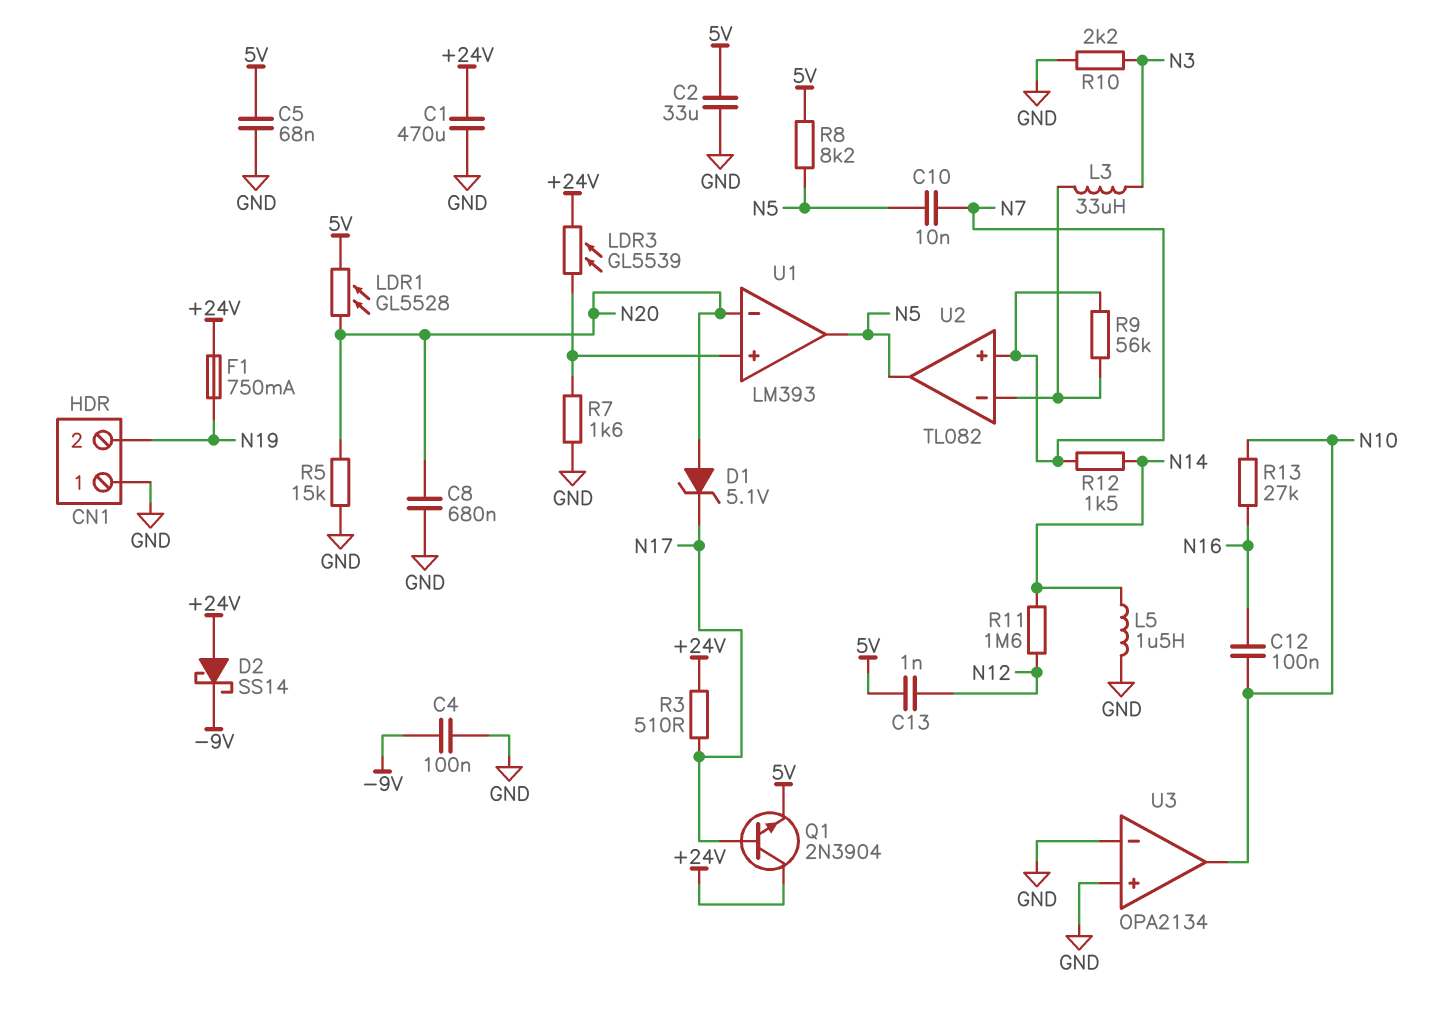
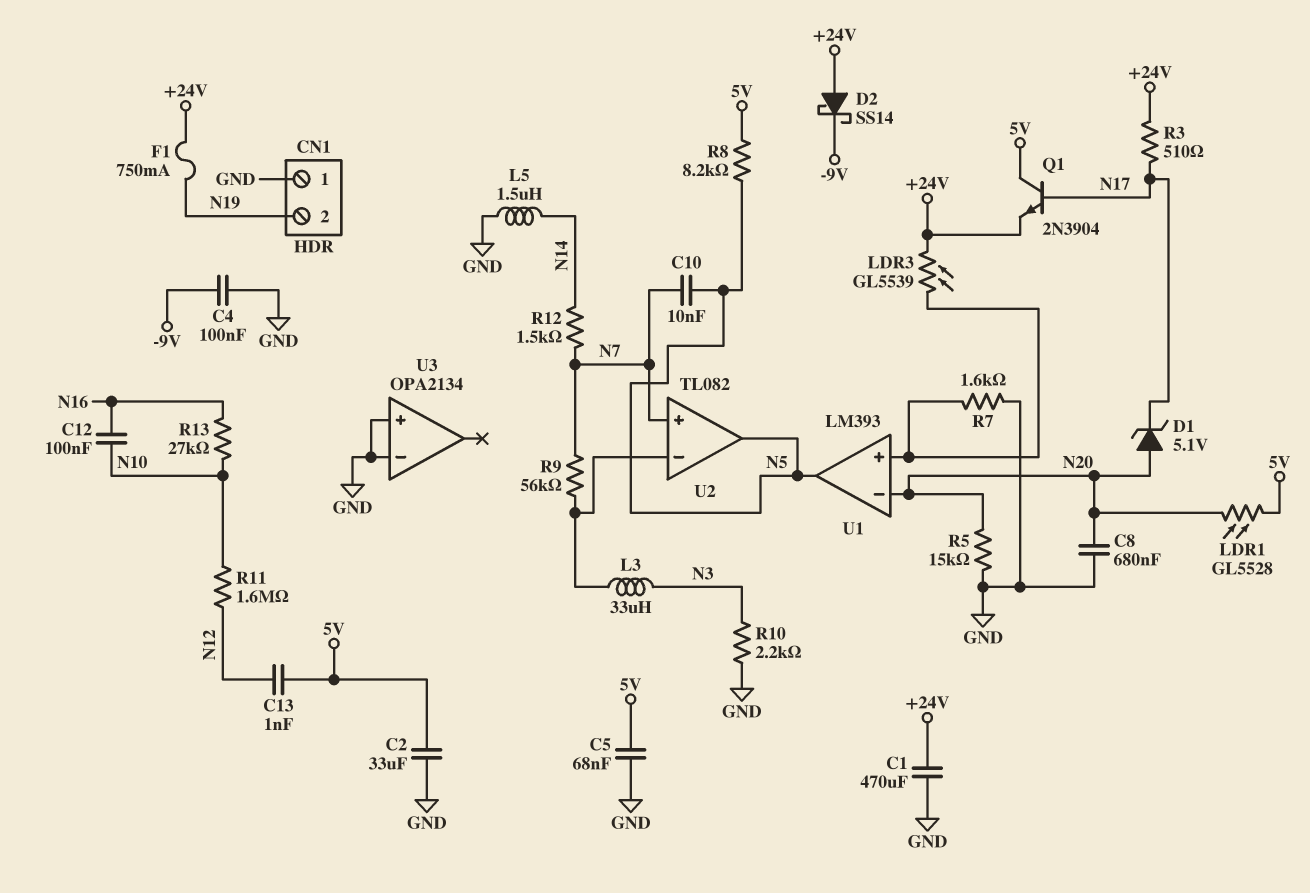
Q1: NPN 2N3904 (B N17, C +24V, E 5V) -> NPN 2N3904 (B N17, C 5V, E +24V)
R11: 1.6M (N12, N14) -> 1.6M (N10, N12)
U3 pin out: N10 -> none

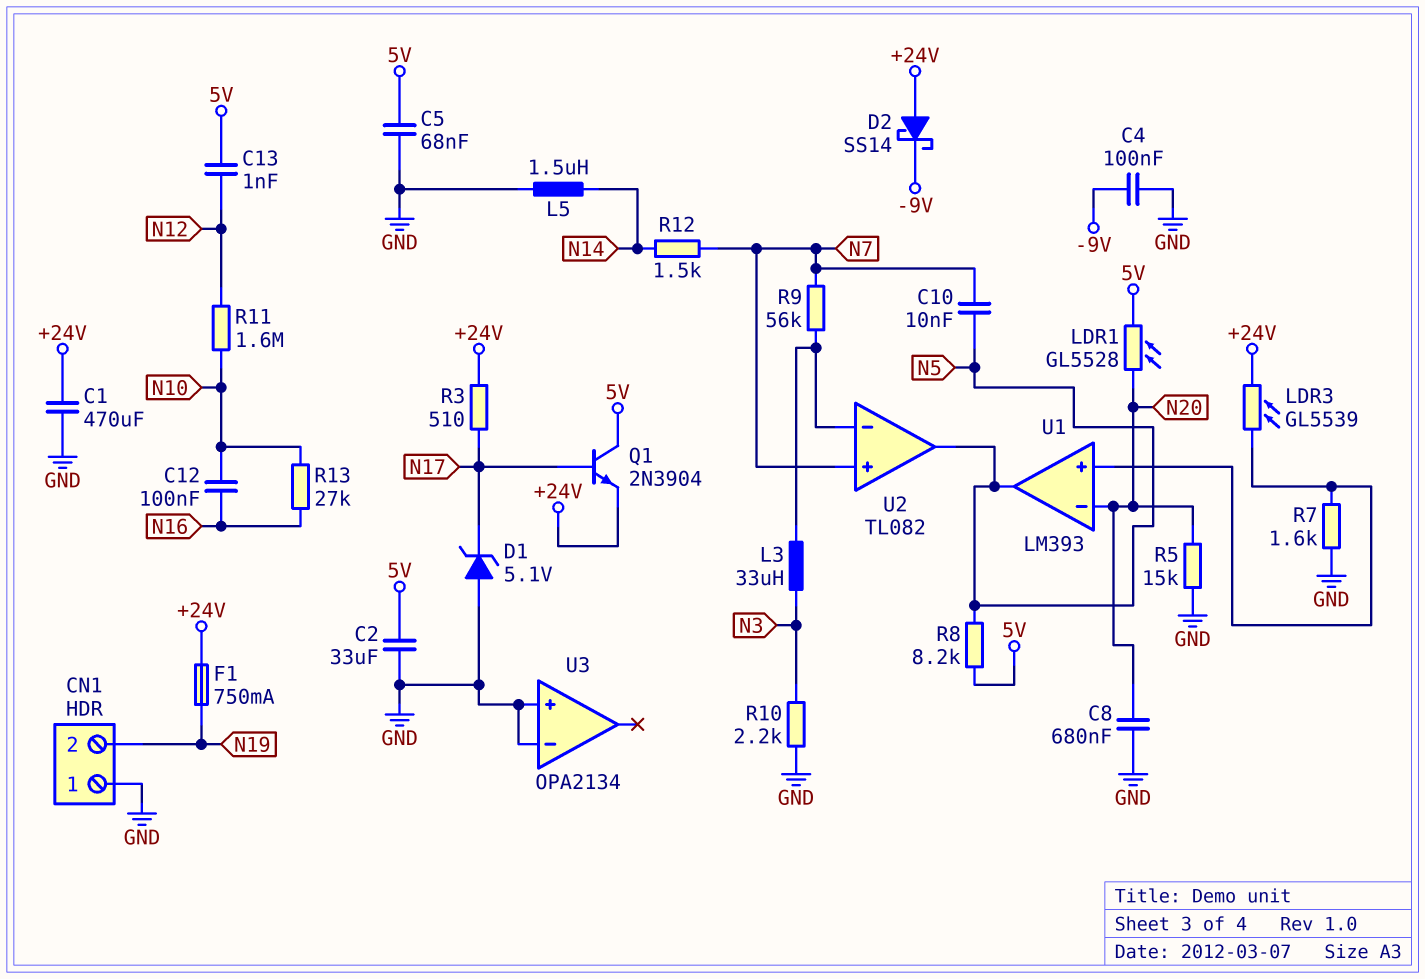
D1: zener 5.1V (A N20, K N17) -> zener 5.1V (A GND, K N17)

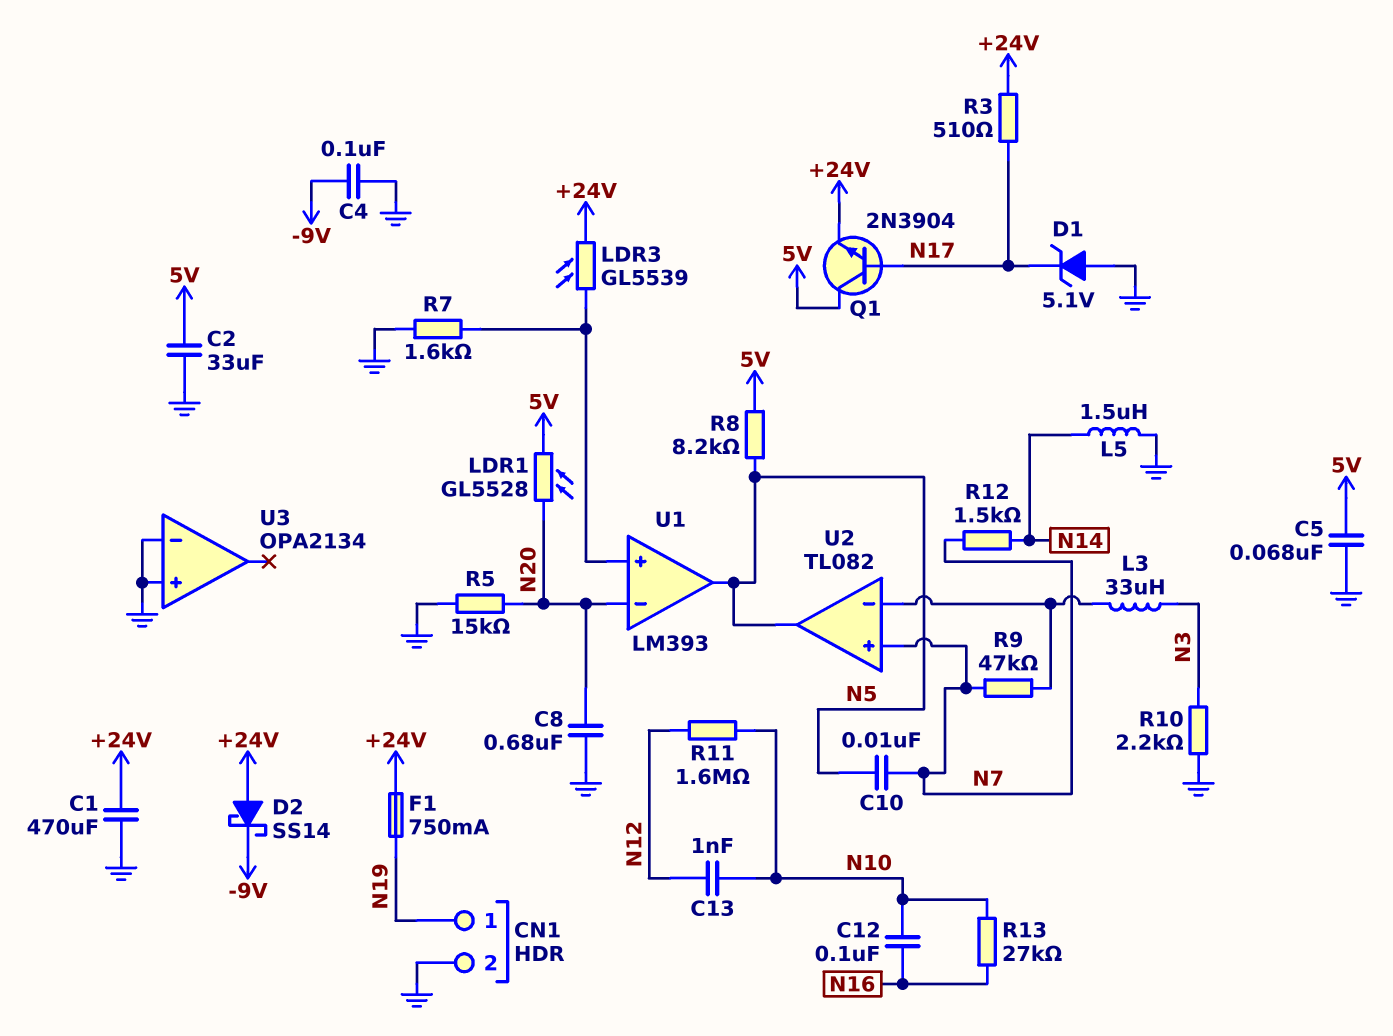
C13: 1nF (5V, N12) -> 1nF (N10, N12)
CN1 pin 1: GND -> N19
CN1 pin 2: N19 -> GND
R9: 56k (N7, U2/in-) -> 47k (N7, U2/in-)

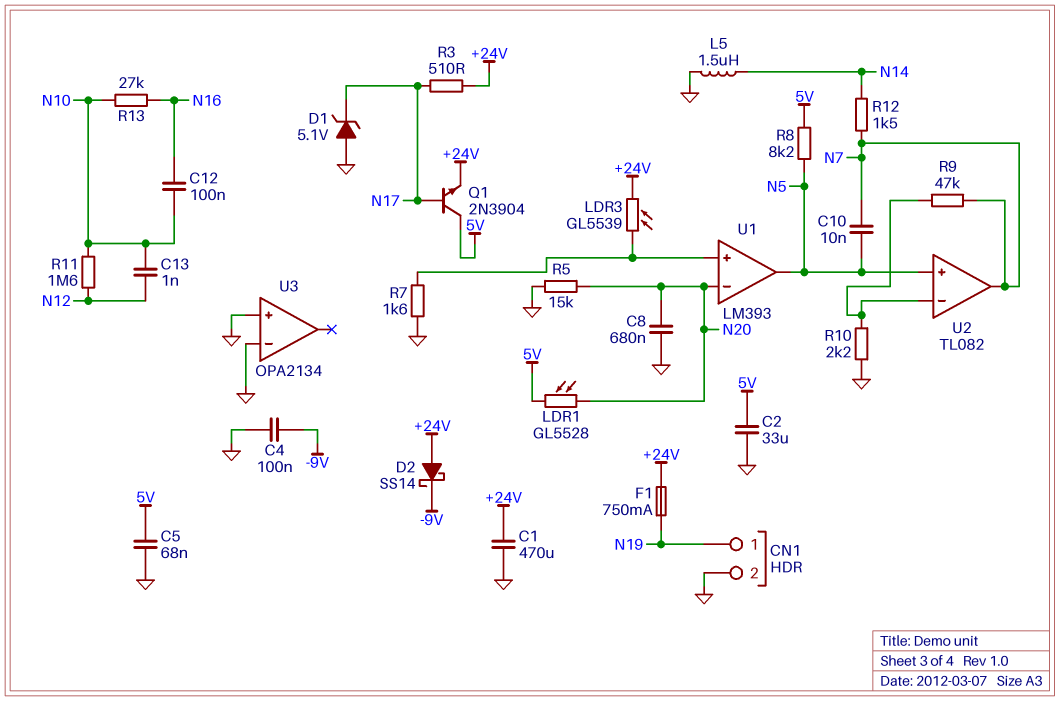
L3: 33uH (N3, U2/in-) -> none
R10: 2.2k (GND, N3) -> 2.2k (GND, U2/in-)
U2 pin in+: N7 -> N5
U2 pin out: N5 -> N7

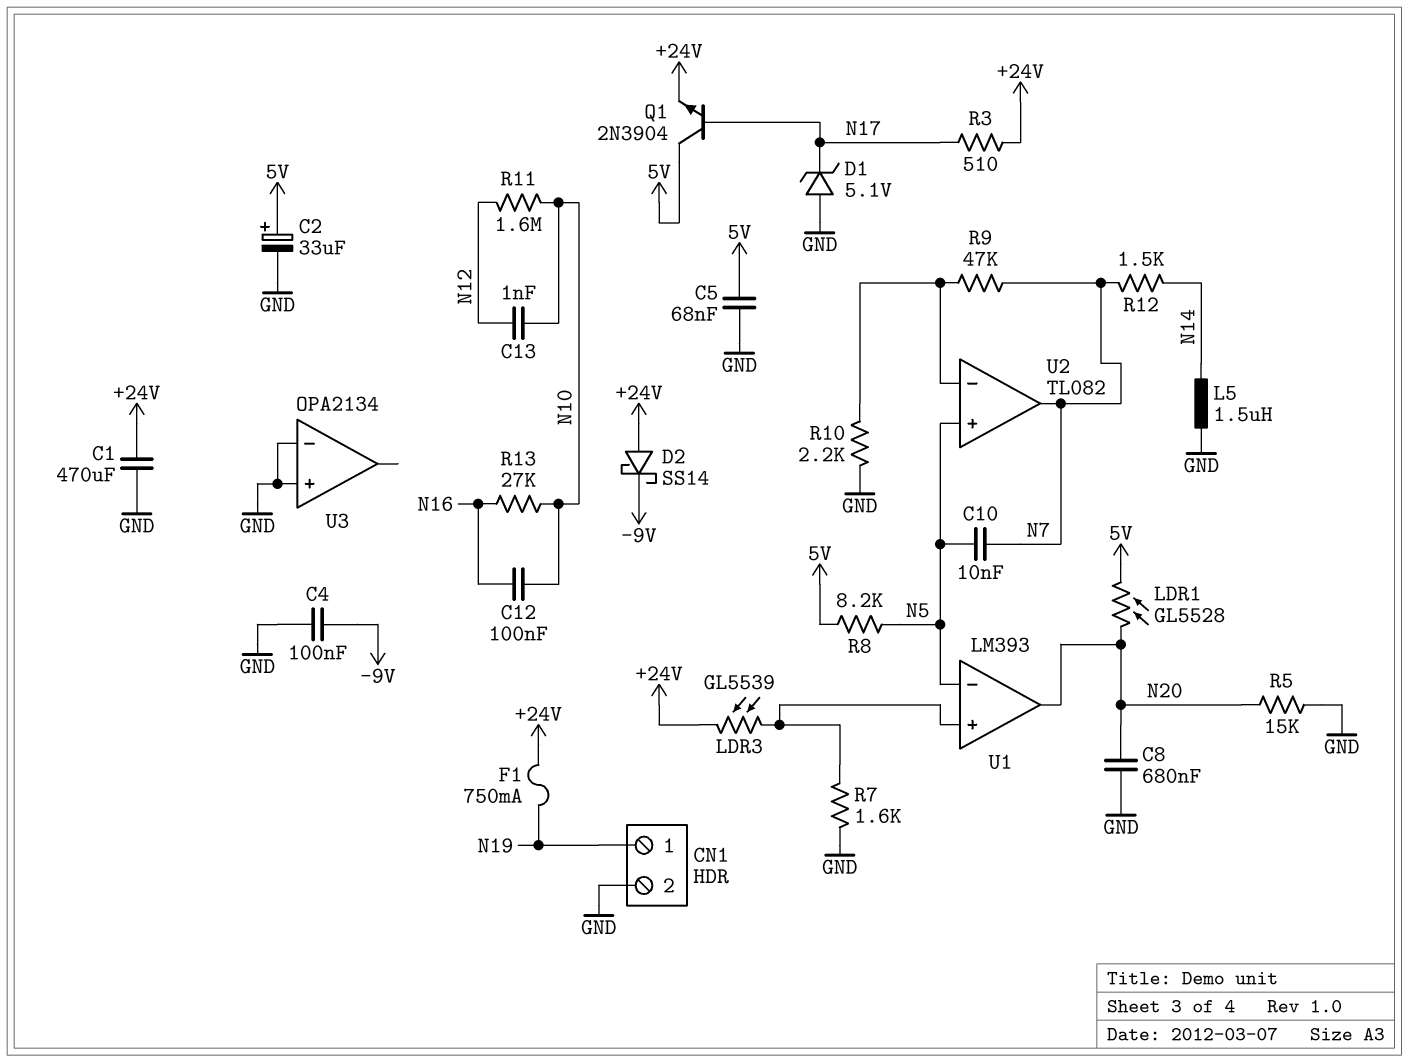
C2: 33uF (5V, GND) -> 33uF (plus 5V, minus GND)
U1 pin in-: N20 -> N5
U1 pin out: N5 -> N20

